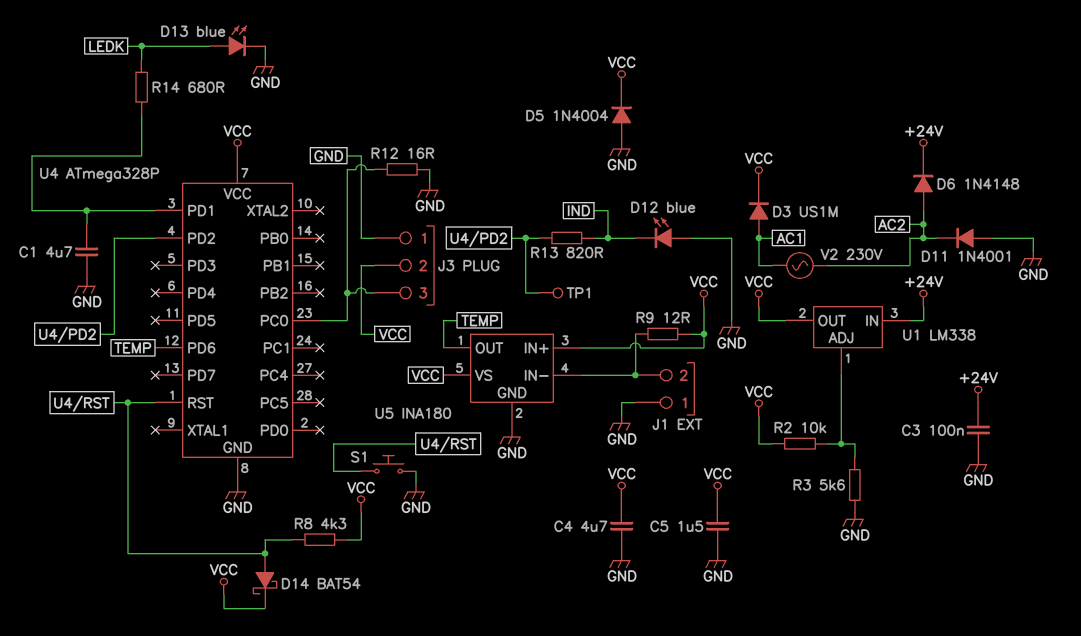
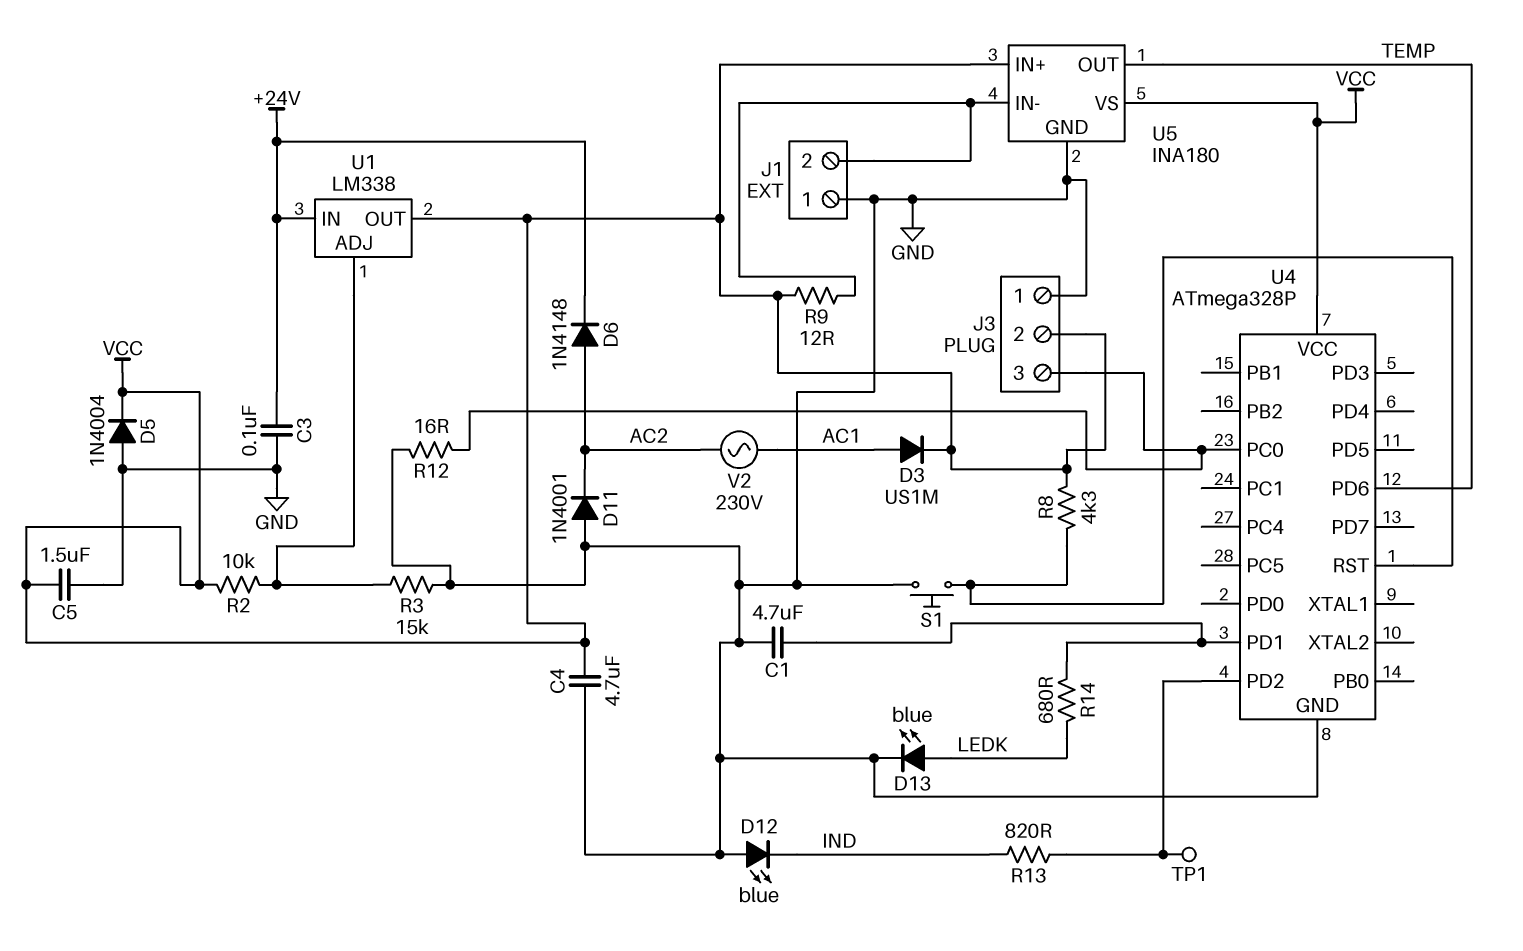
D14: schottky BAT54 (A U4/RST, K VCC) -> none
R3: 5.6k (GND, U1/ADJ) -> 15k (GND, U1/ADJ)

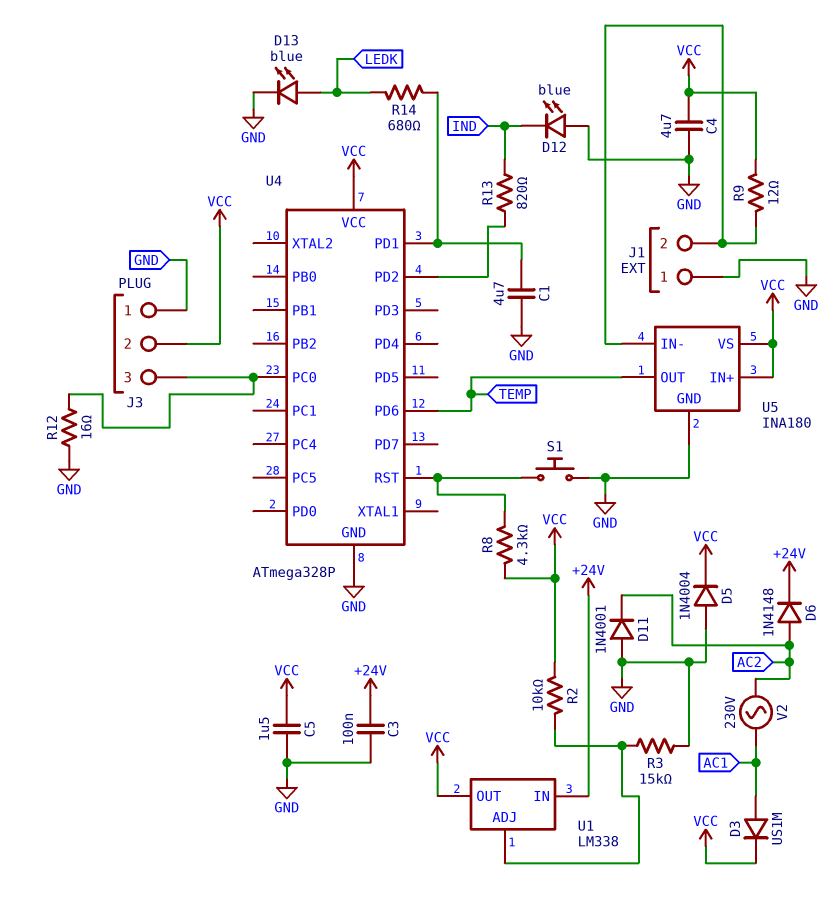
TP1: test point (U4/PD2) -> none

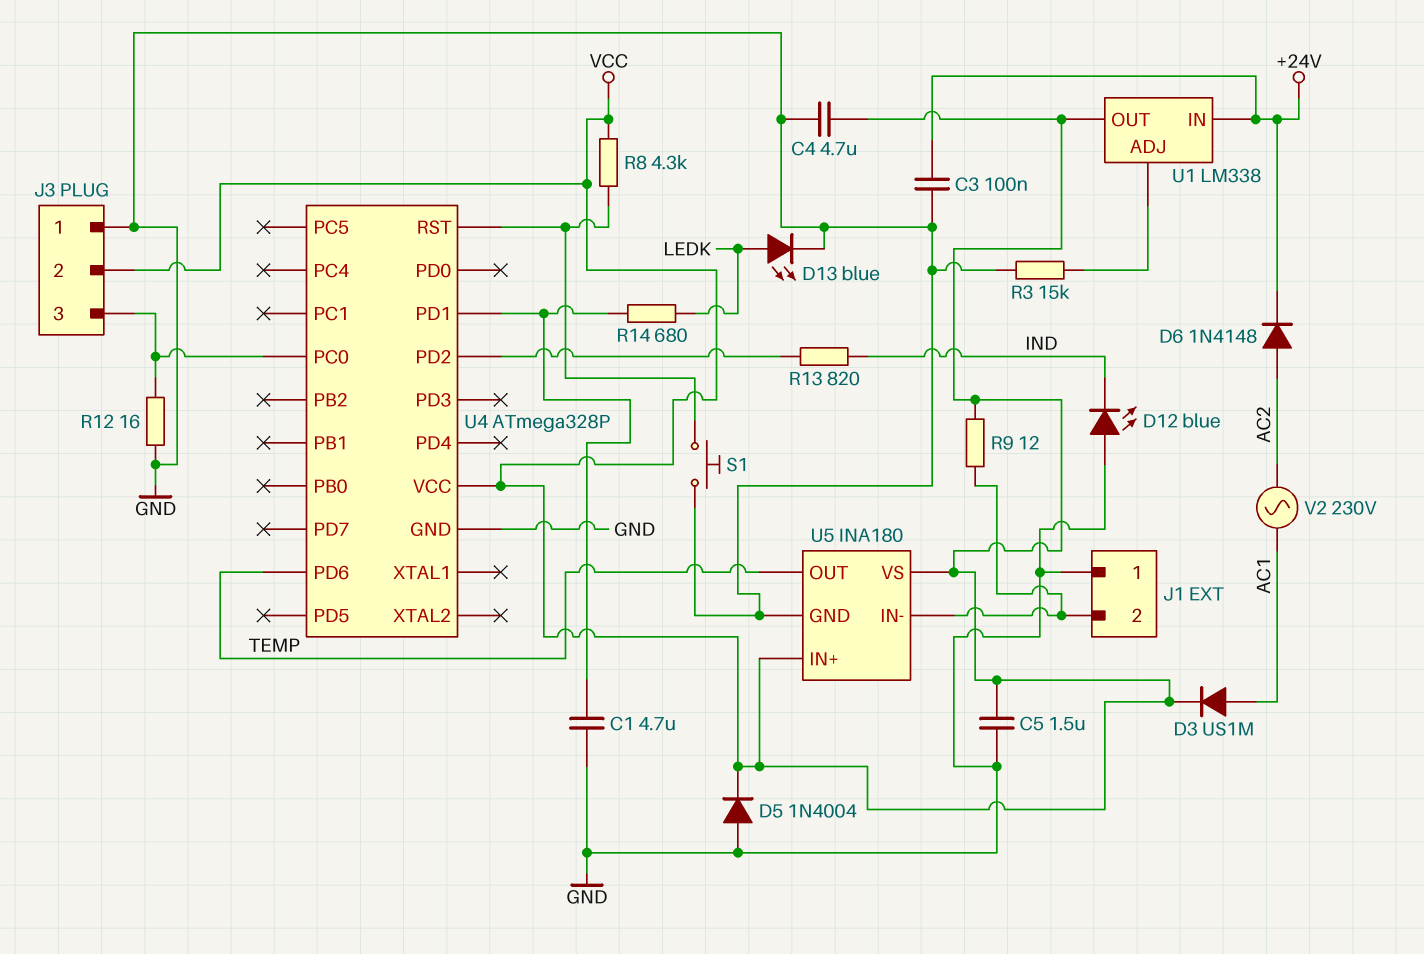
D11: diode 1N4001 (A GND, K AC2) -> none
R2: 10k (U1/ADJ, VCC) -> none

